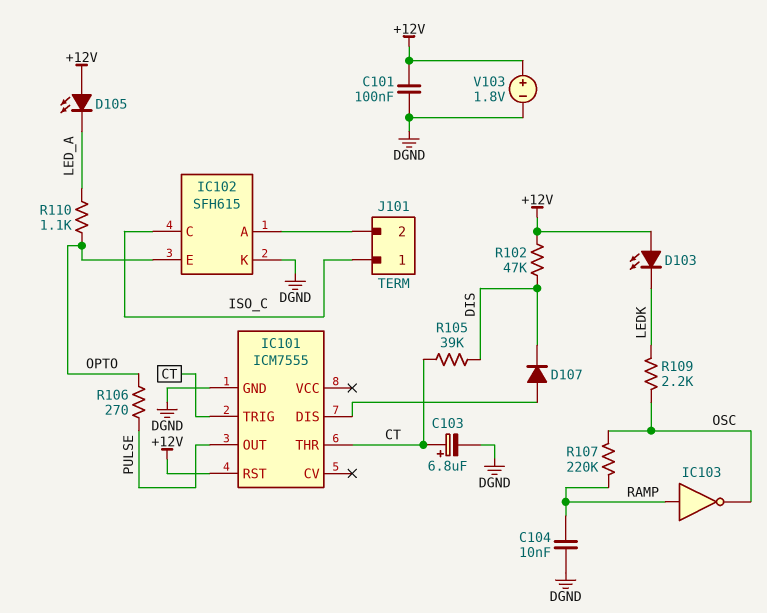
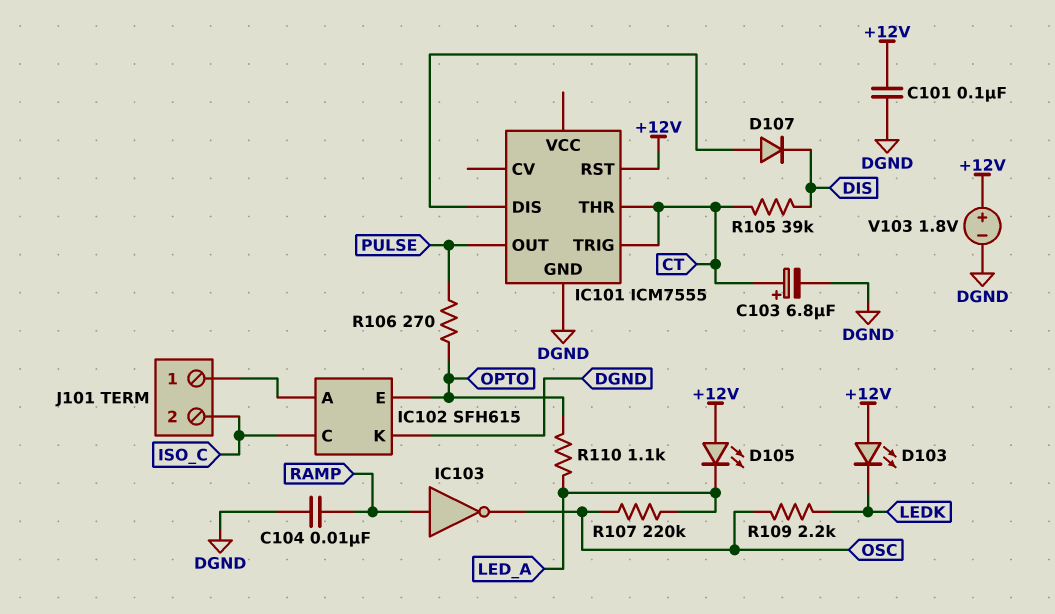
J101 pin 1: ISO_C -> IC102/A
J101 pin 2: IC102/A -> ISO_C
R102: 47k (+12V, DIS) -> none
R107: 220k (OSC, RAMP) -> 220k (LED_A, OSC)

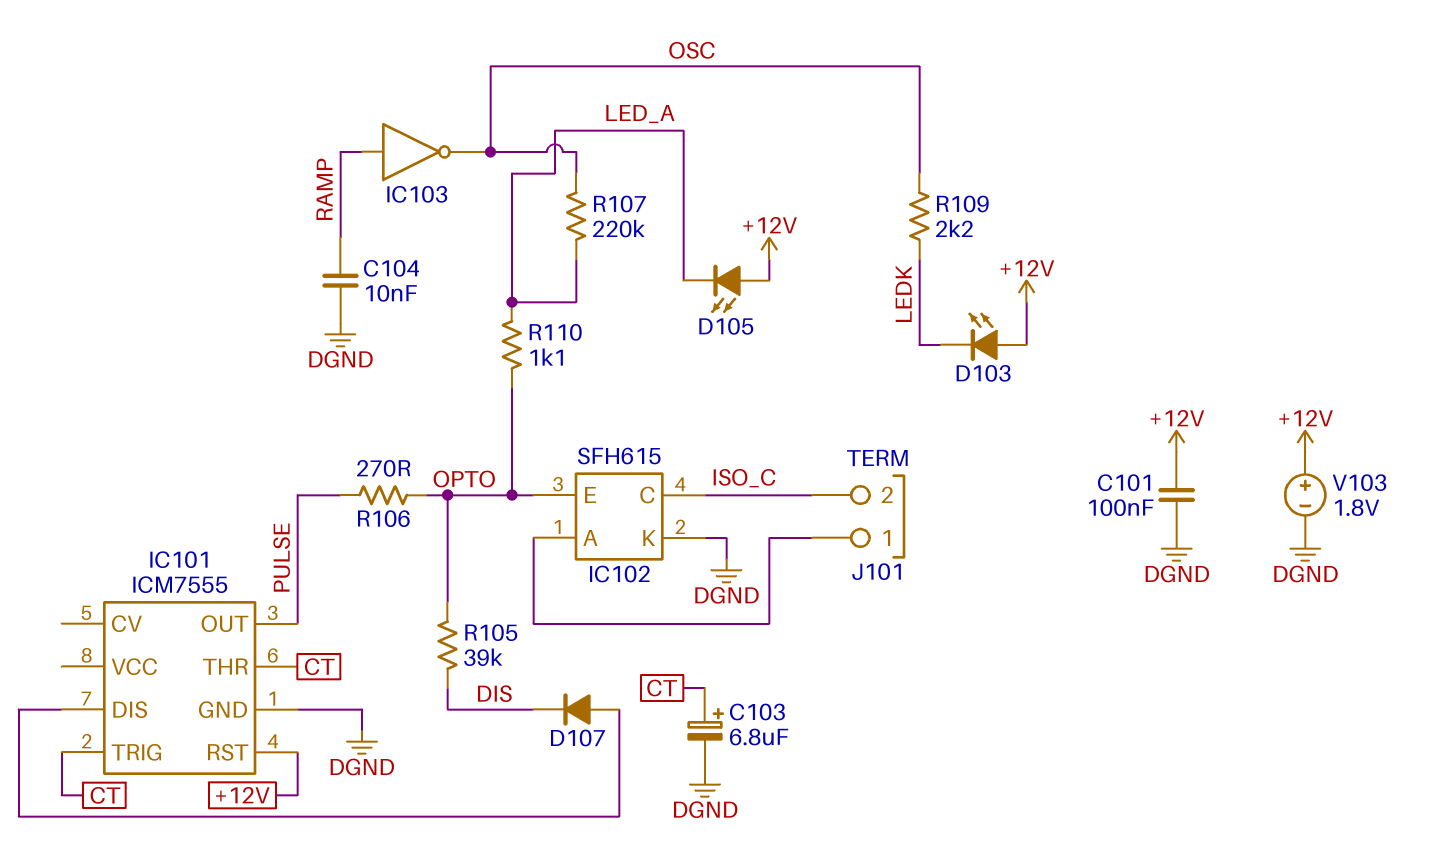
R105: 39k (CT, DIS) -> 39k (DIS, OPTO)

